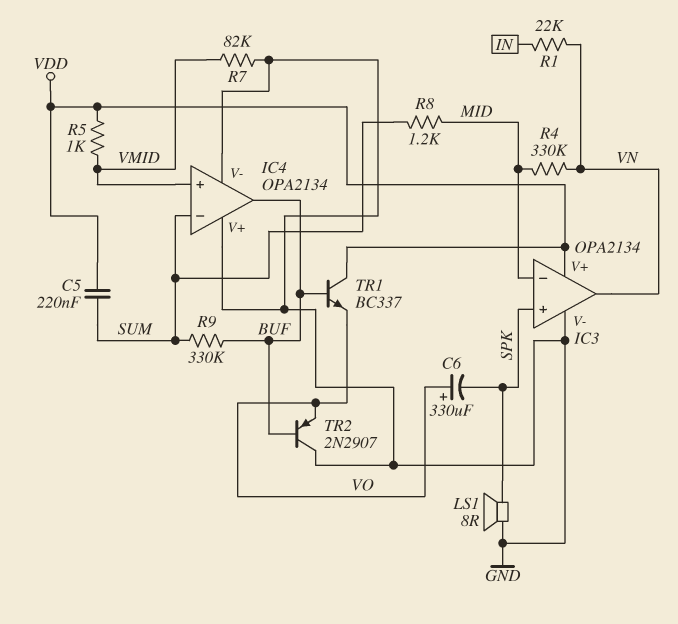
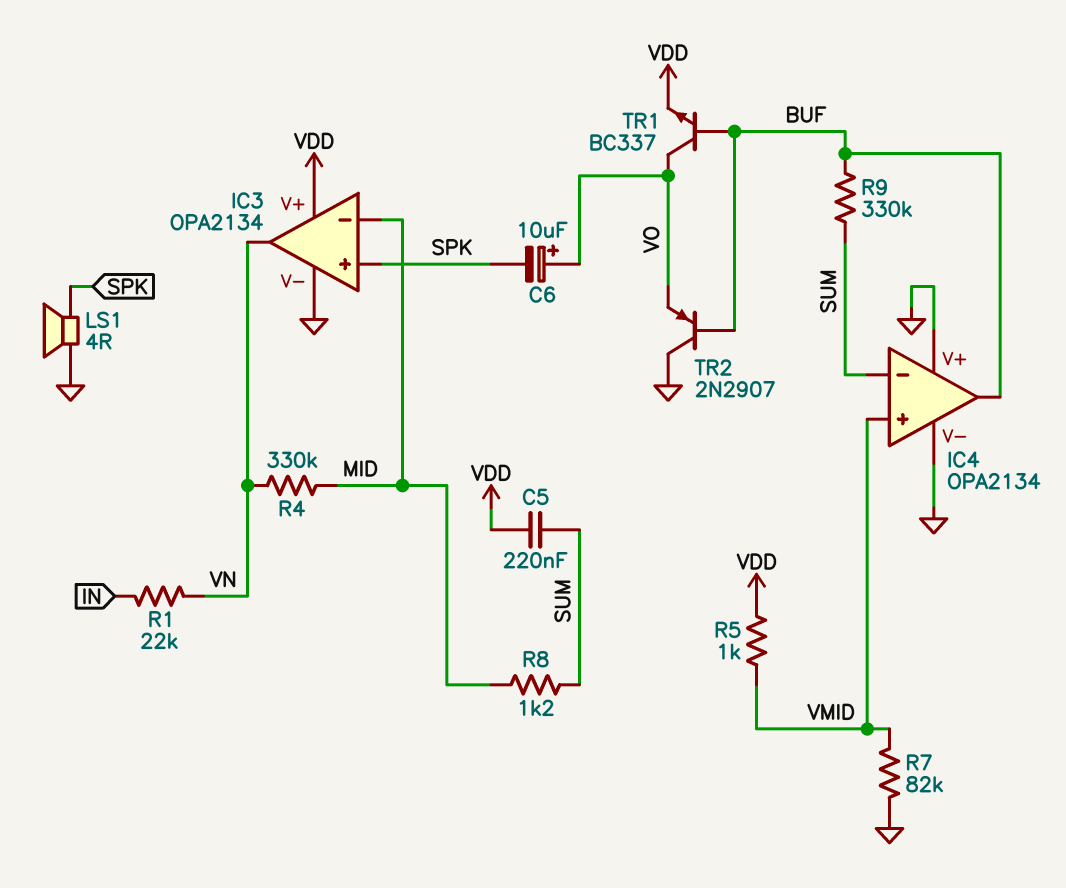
C6: 330uF (plus VO, minus SPK) -> 10uF (plus VO, minus SPK)
LS1: speaker 8R (GND, SPK) -> speaker 4R (GND, SPK)
TR1: NPN BC337 (B BUF, C VDD, E VO) -> NPN BC337 (B BUF, C VO, E VDD)

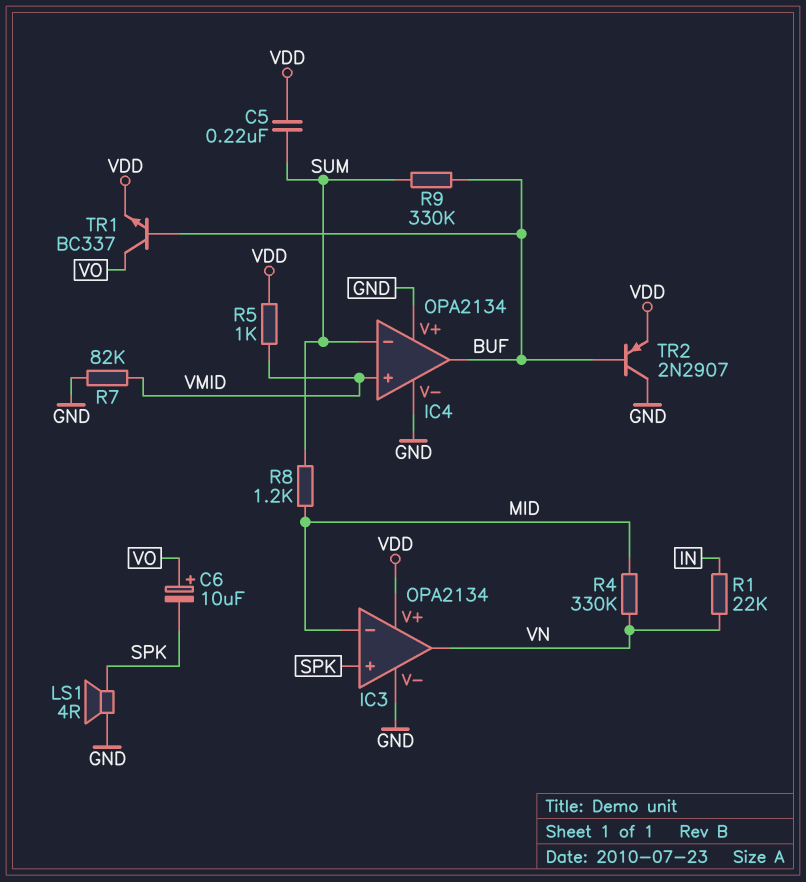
TR2: PNP 2N2907 (B BUF, C GND, E VO) -> PNP 2N2907 (B BUF, C GND, E VDD)

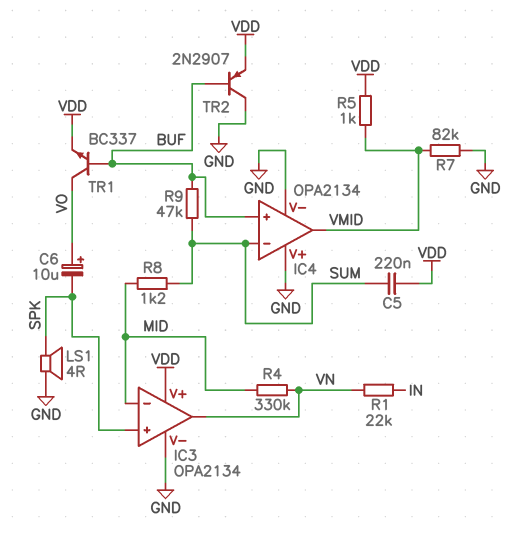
IC4 pin in+: VMID -> BUF
IC4 pin out: BUF -> VMID
R9: 330k (BUF, SUM) -> 47k (BUF, SUM)

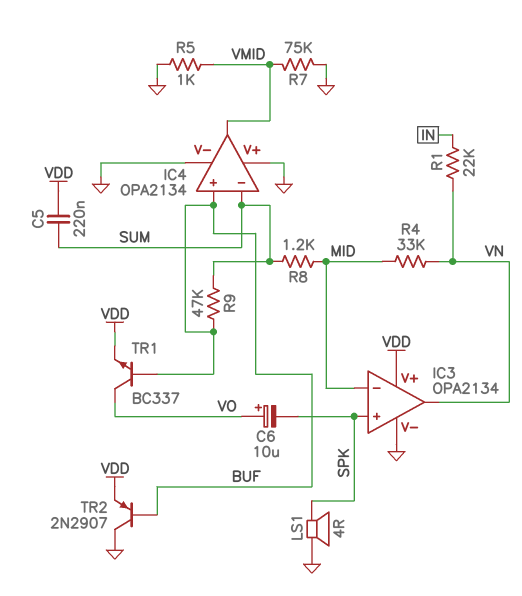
R4: 330k (MID, VN) -> 33k (MID, VN)
R5: 1k (VDD, VMID) -> 1k (GND, VMID)
R7: 82k (GND, VMID) -> 75k (GND, VMID)

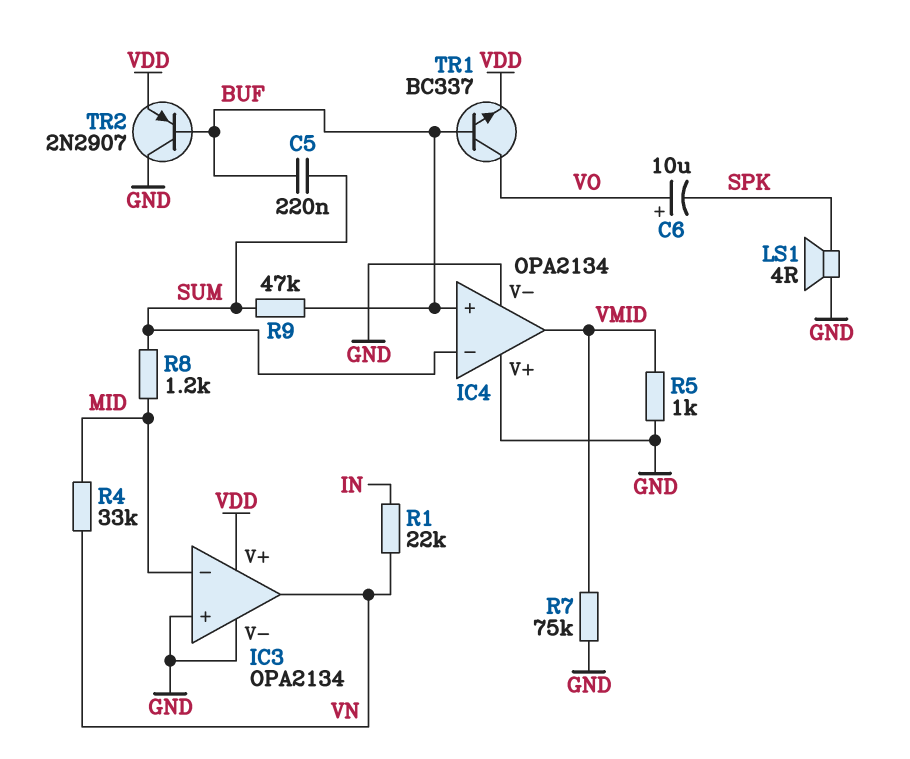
C5: 220nF (SUM, VDD) -> 220nF (BUF, SUM)
IC3 pin in+: SPK -> GND

